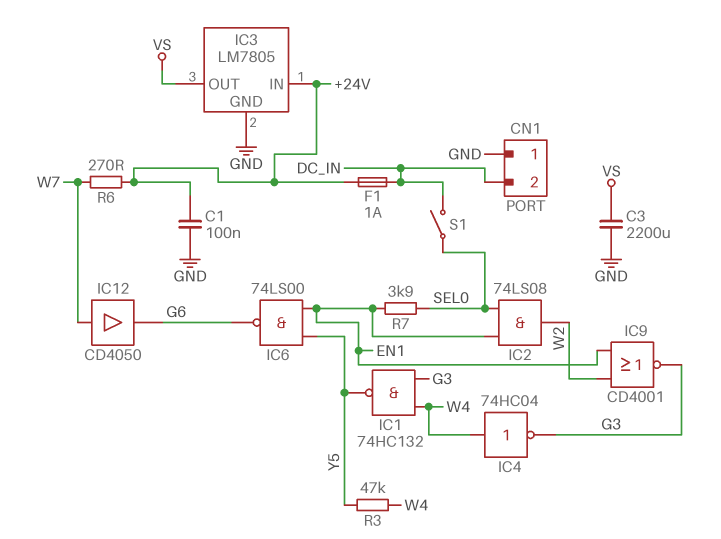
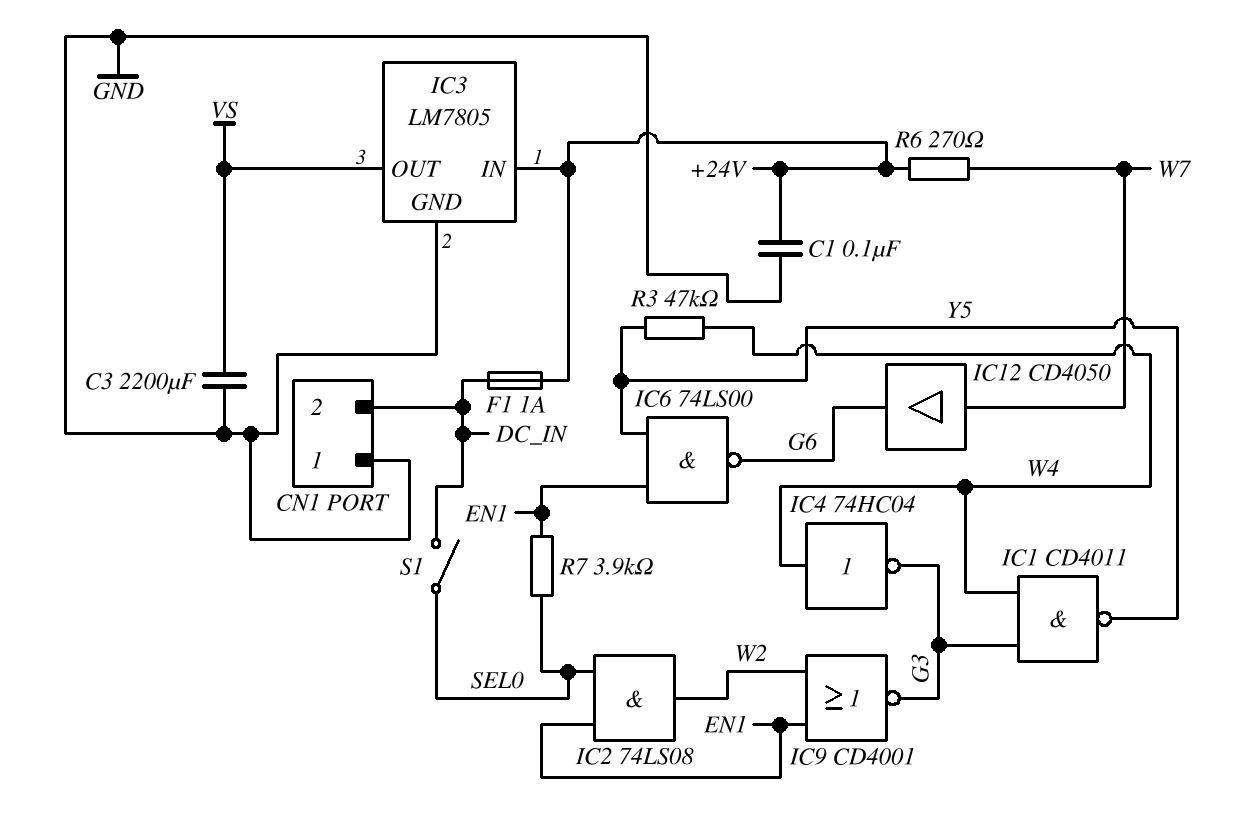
IC1: NAND 74HC132 (in G3, in W4, out Y5) -> NAND CD4011 (in G3, in W4, out Y5)

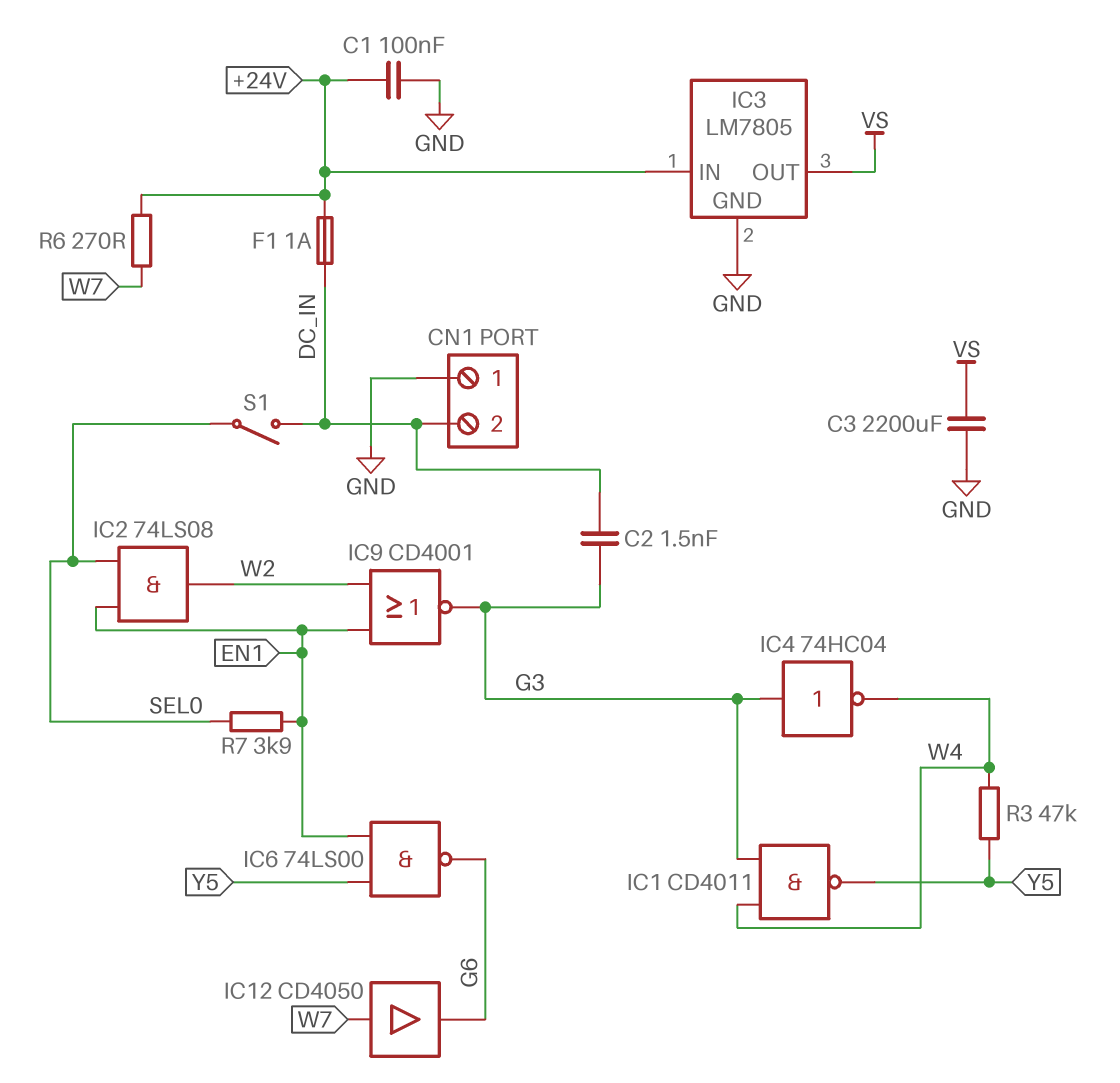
C2: none -> 1.5nF (DC_IN, G3)
IC4: NOT 74HC04 (in W4, out G3) -> NOT 74HC04 (in G3, out W4)

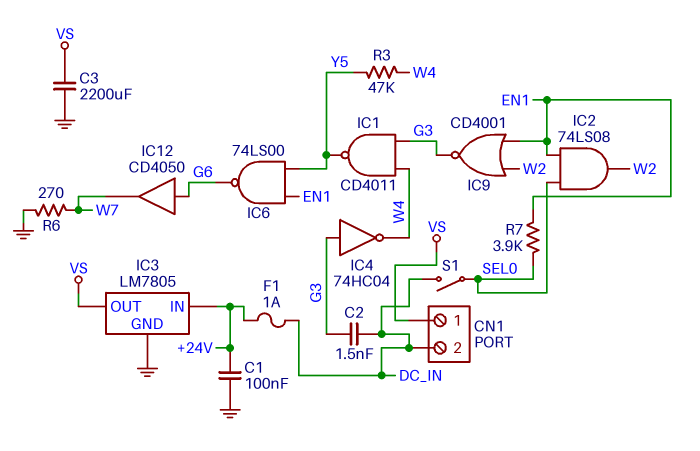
CN1 pin 1: GND -> VS
IC12: buffer CD4050 (in W7, out G6) -> buffer CD4050 (in G6, out W7)
R6: 270 (+24V, W7) -> 270 (GND, W7)

